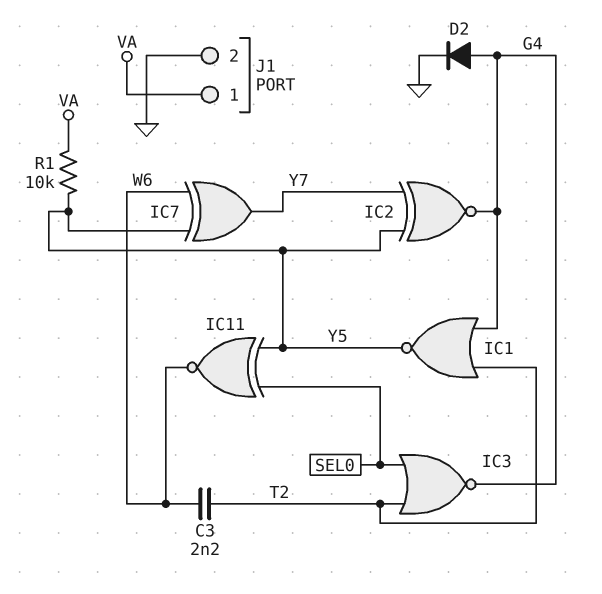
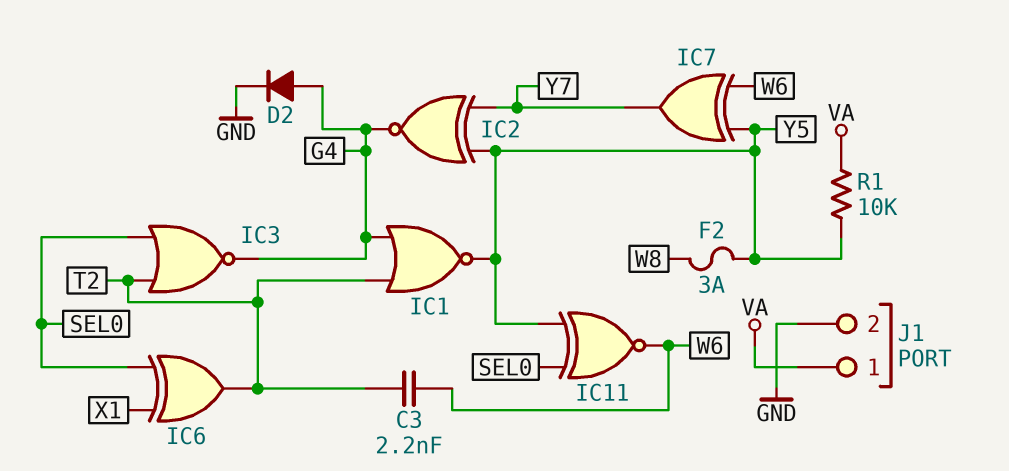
F2: none -> 3A (W8, Y5)
IC6: none -> XOR (in SEL0, in X1, out T2)

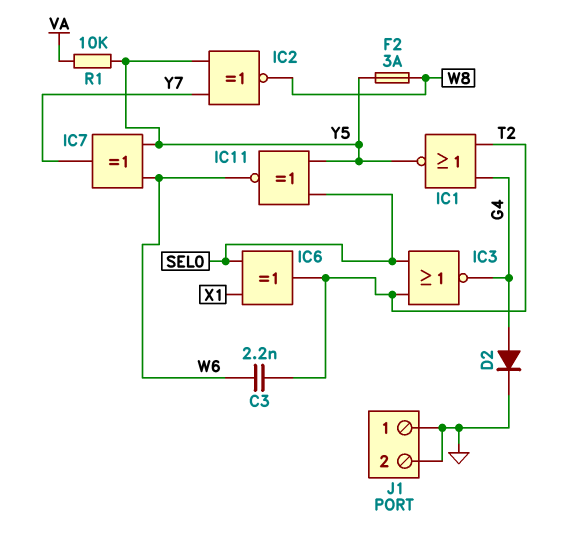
IC2: XNOR (in Y5, in Y7, out G4) -> XNOR (in Y5, in Y7, out W8)
J1 pin 1: VA -> GND

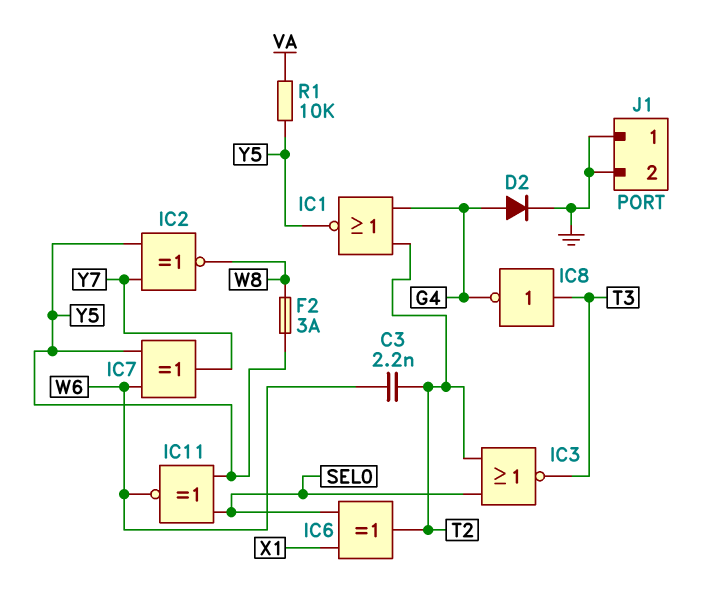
IC3: NOR (in SEL0, in T2, out G4) -> NOR (in SEL0, in T2, out T3)
IC8: none -> NOT (in T3, out G4)

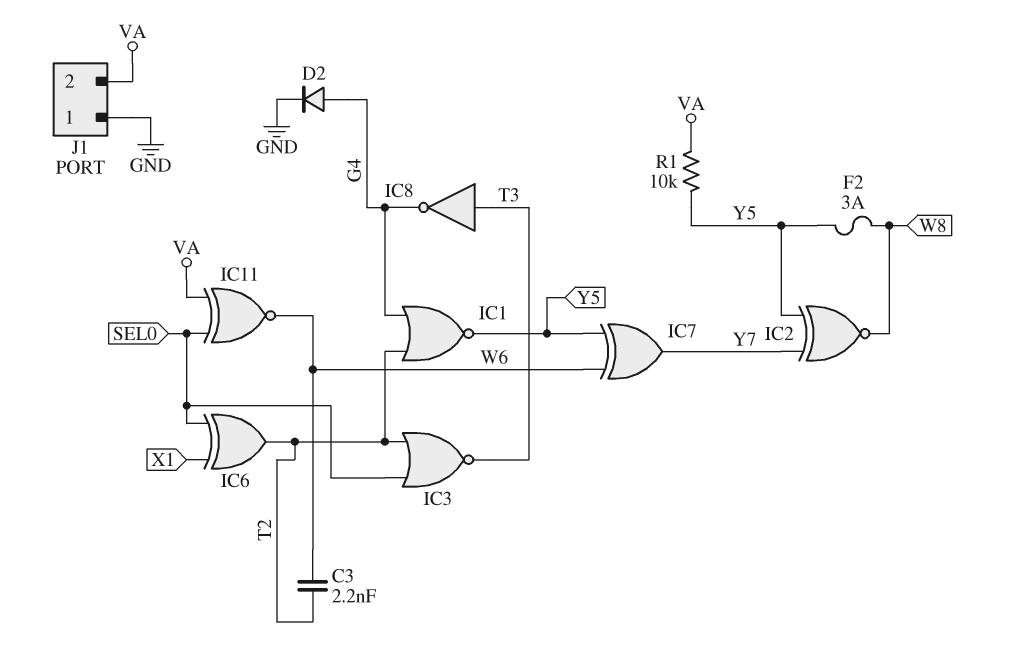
IC11: XNOR (in SEL0, in Y5, out W6) -> XNOR (in SEL0, in VA, out W6)
J1 pin 2: GND -> VA

